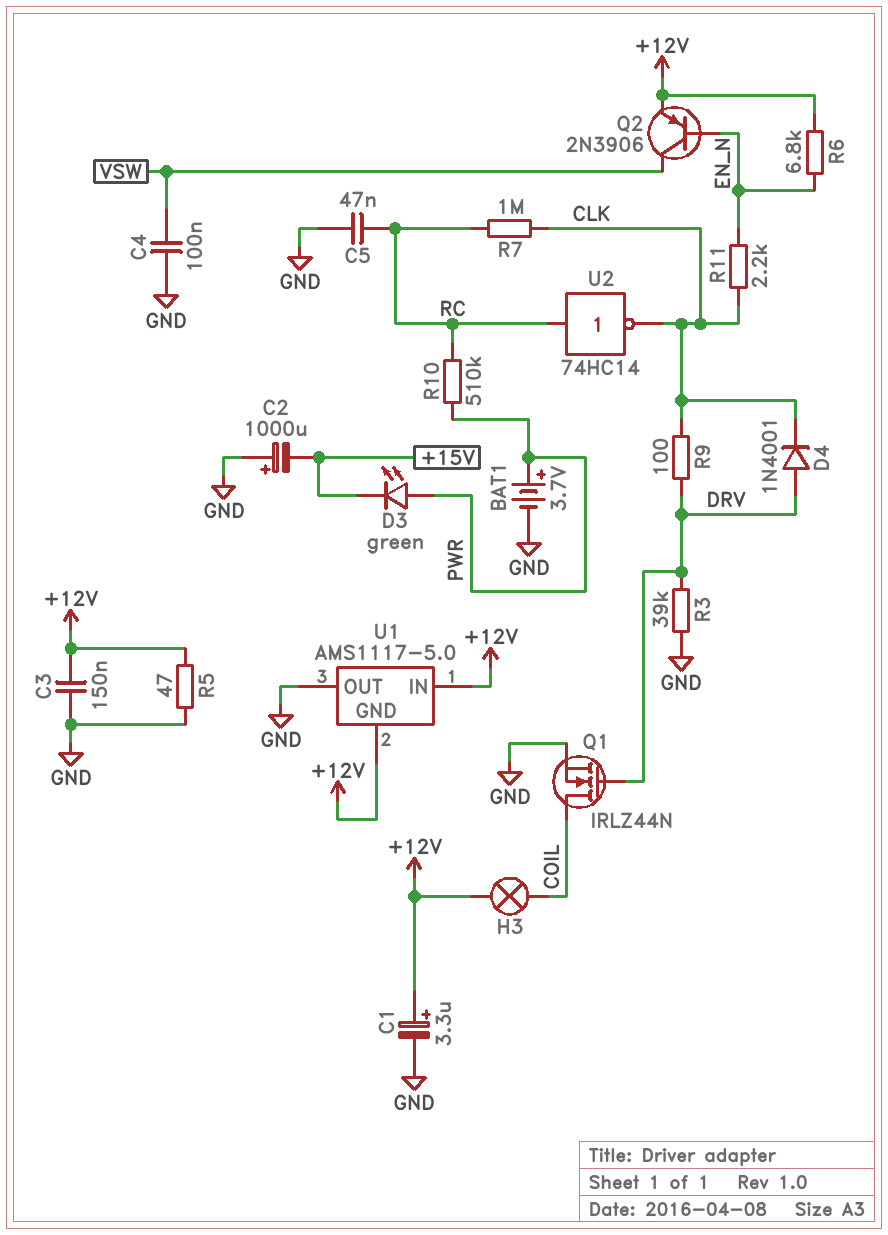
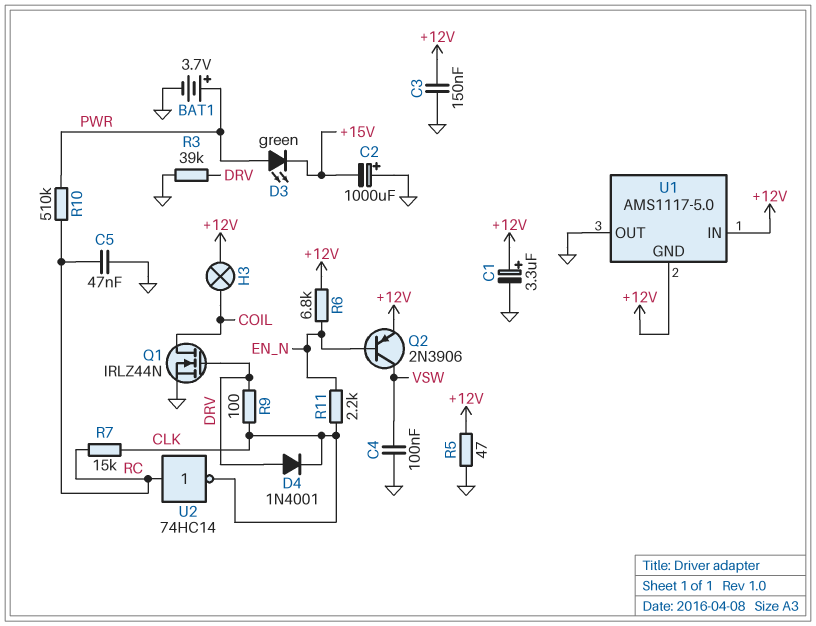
R7: 1M (CLK, RC) -> 15k (CLK, RC)

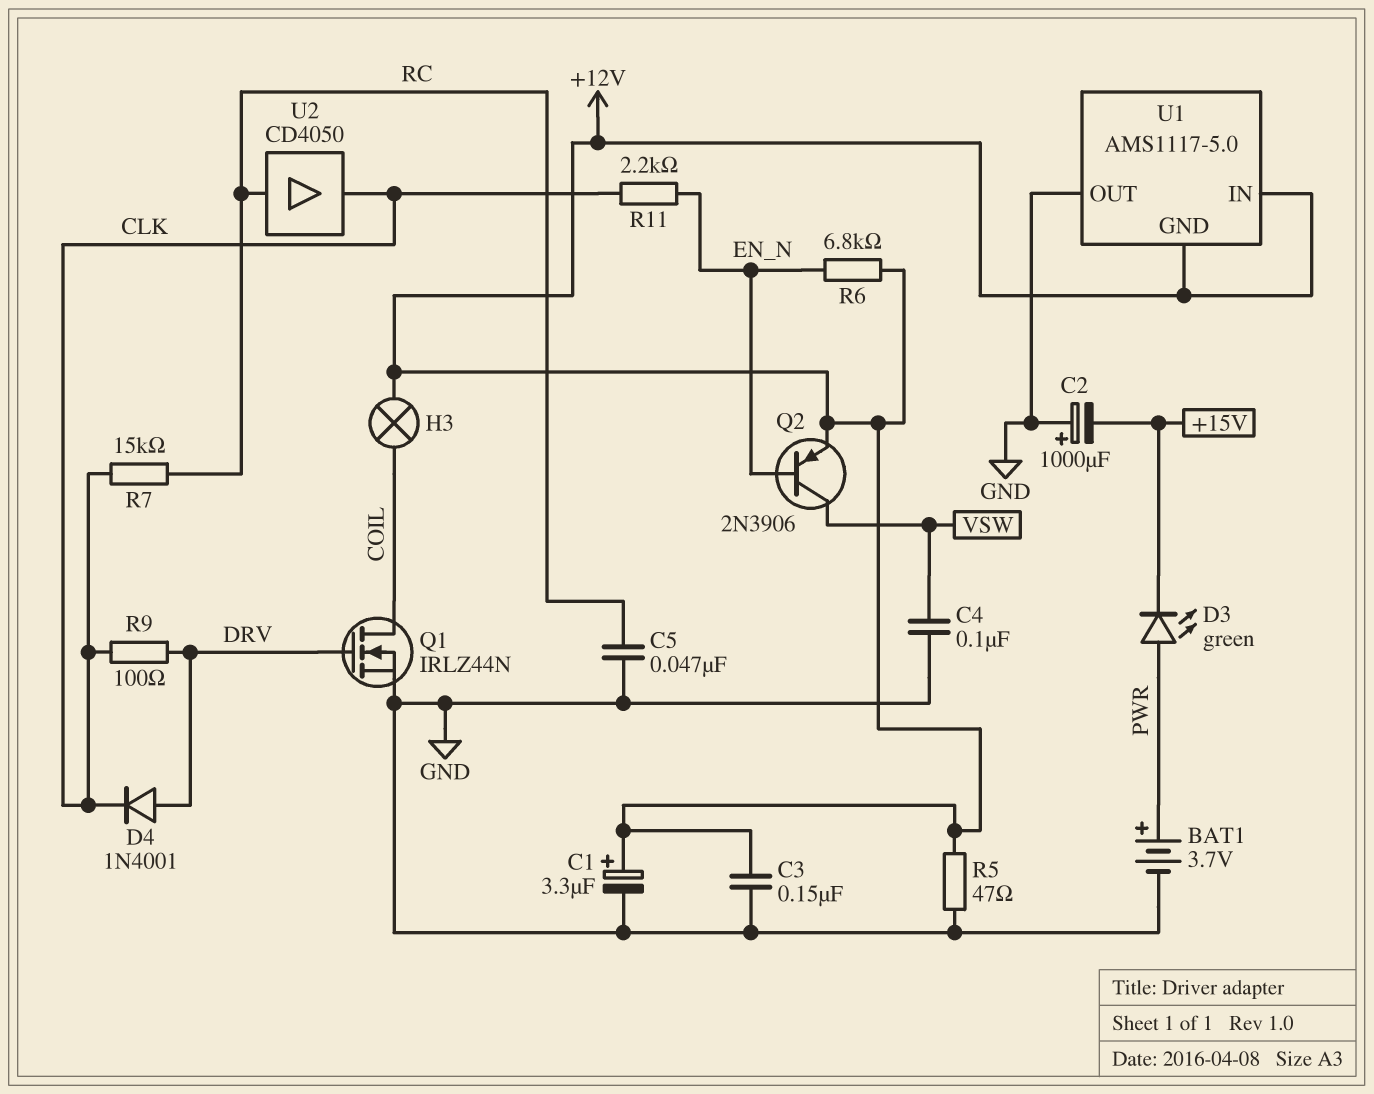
R3: 39k (DRV, GND) -> none
R10: 510k (PWR, RC) -> none
U2: NOT 74HC14 (in RC, out CLK) -> buffer CD4050 (in RC, out CLK)

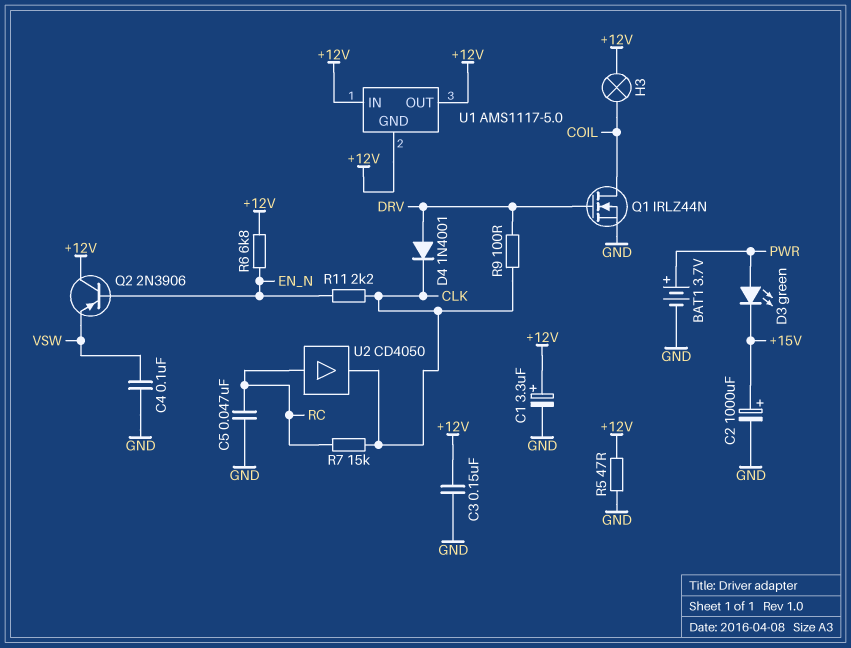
C2: 1000uF (plus GND, minus +15V) -> 1000uF (plus +15V, minus GND)
Q2: PNP 2N3906 (B EN_N, C VSW, E +12V) -> PNP 2N3906 (B EN_N, C +12V, E VSW)
U1 pin OUT: GND -> +12V

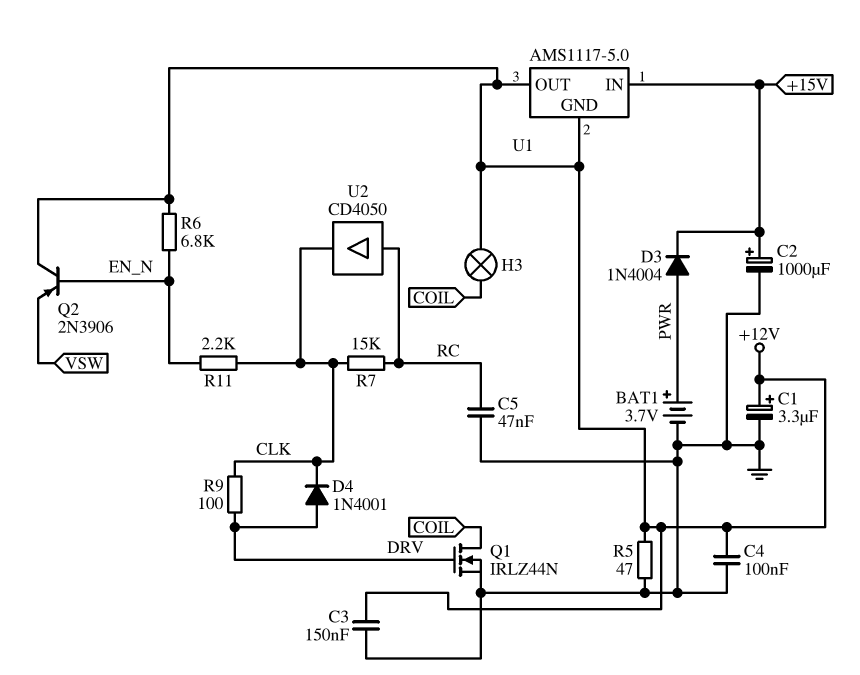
C4: 100nF (GND, VSW) -> 100nF (+12V, GND)
D3: LED green (A PWR, K +15V) -> diode 1N4004 (A PWR, K +15V)
U1 pin IN: +12V -> +15V

